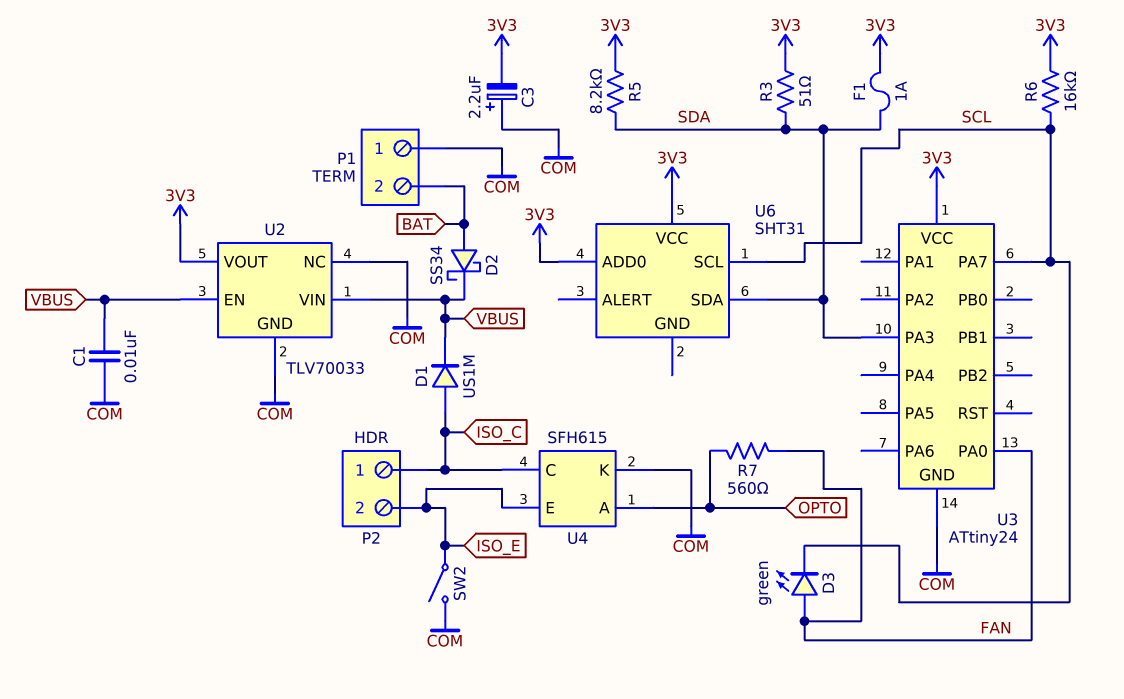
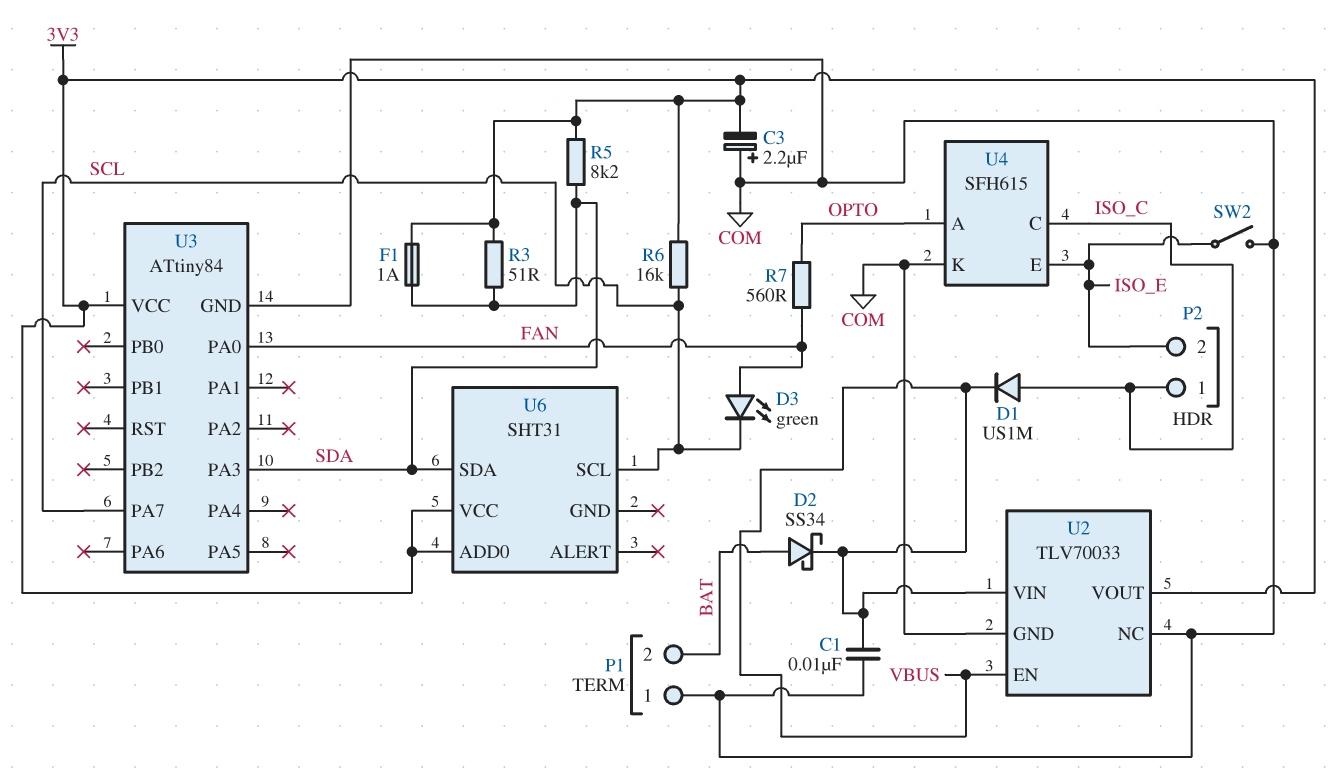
U3: ATtiny24 -> ATtiny84

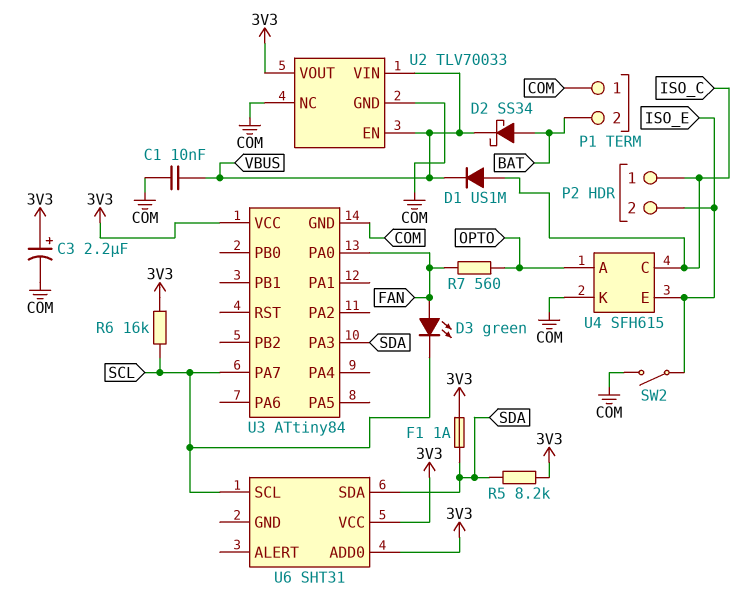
C3: 2.2uF (plus COM, minus 3V3) -> 2.2uF (plus 3V3, minus COM)
R3: 51 (3V3, SDA) -> none

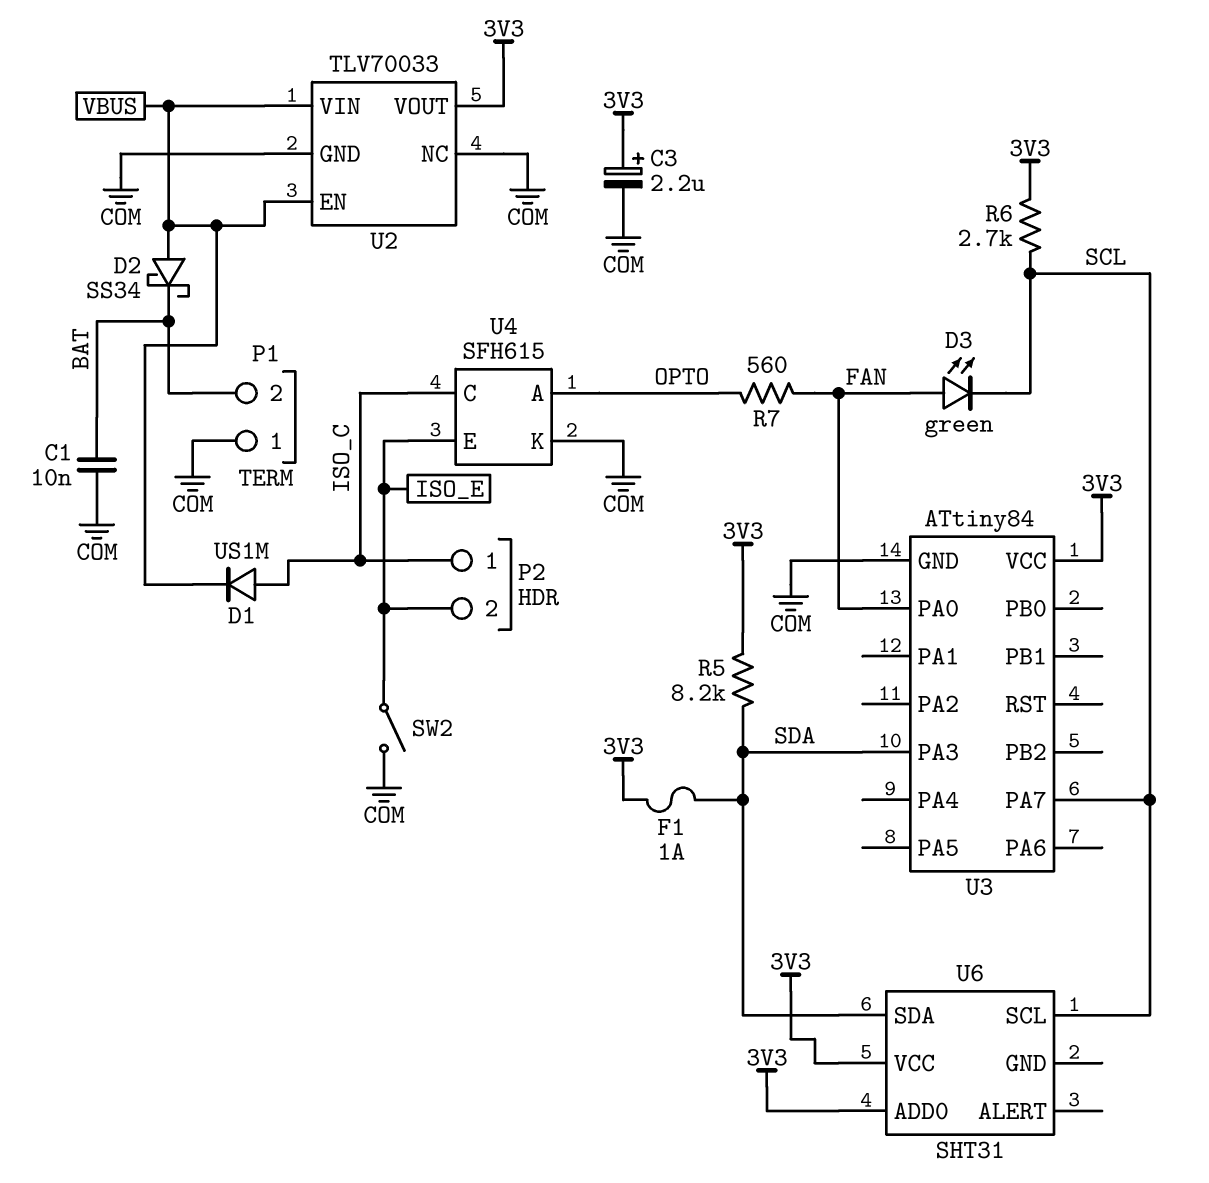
C1: 10nF (COM, VBUS) -> 10nF (BAT, COM)
D2: schottky SS34 (A BAT, K VBUS) -> schottky SS34 (A VBUS, K BAT)
R6: 16k (3V3, SCL) -> 2.7k (3V3, SCL)

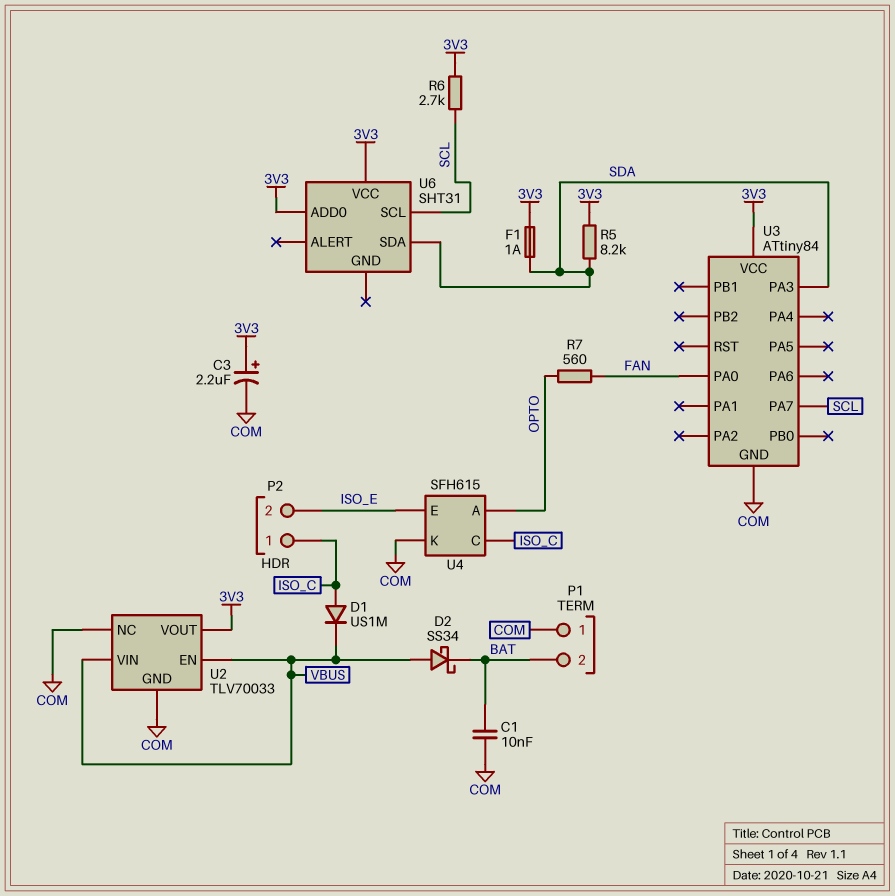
D3: LED green (A FAN, K SCL) -> none
SW2: switch (COM, ISO_E) -> none

